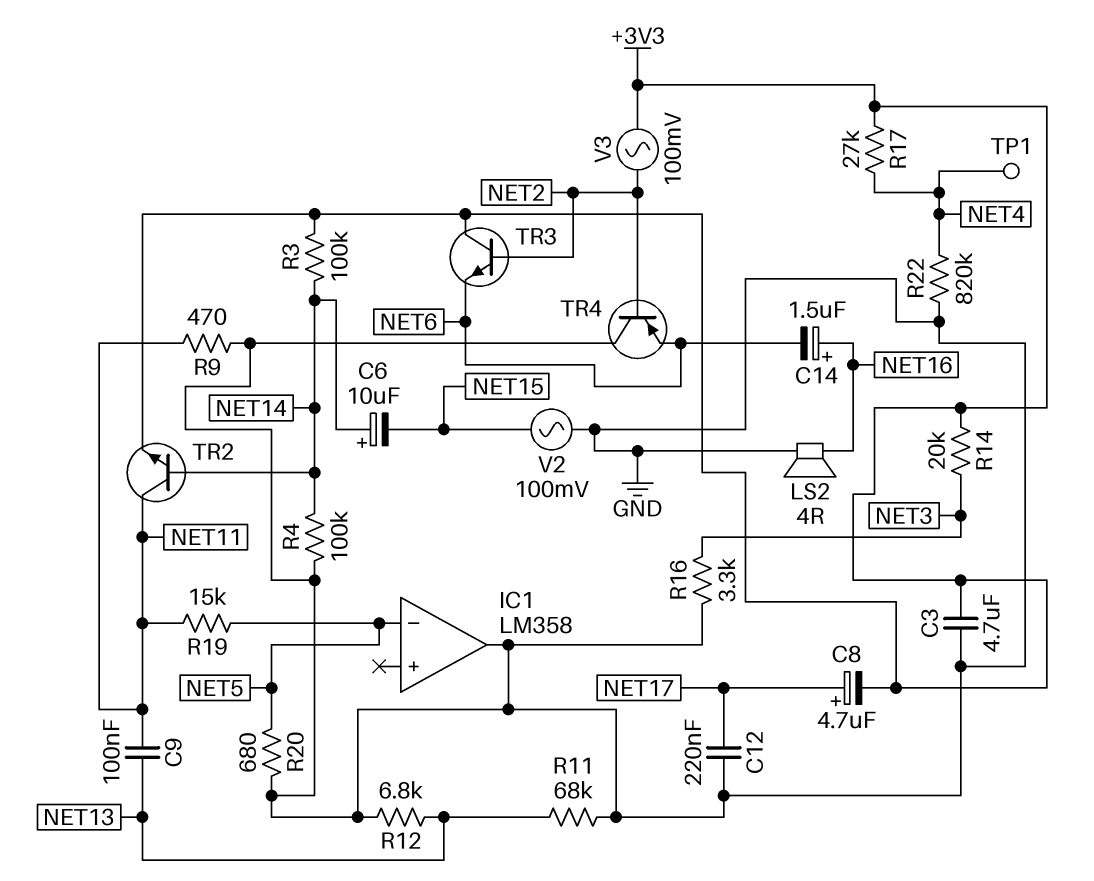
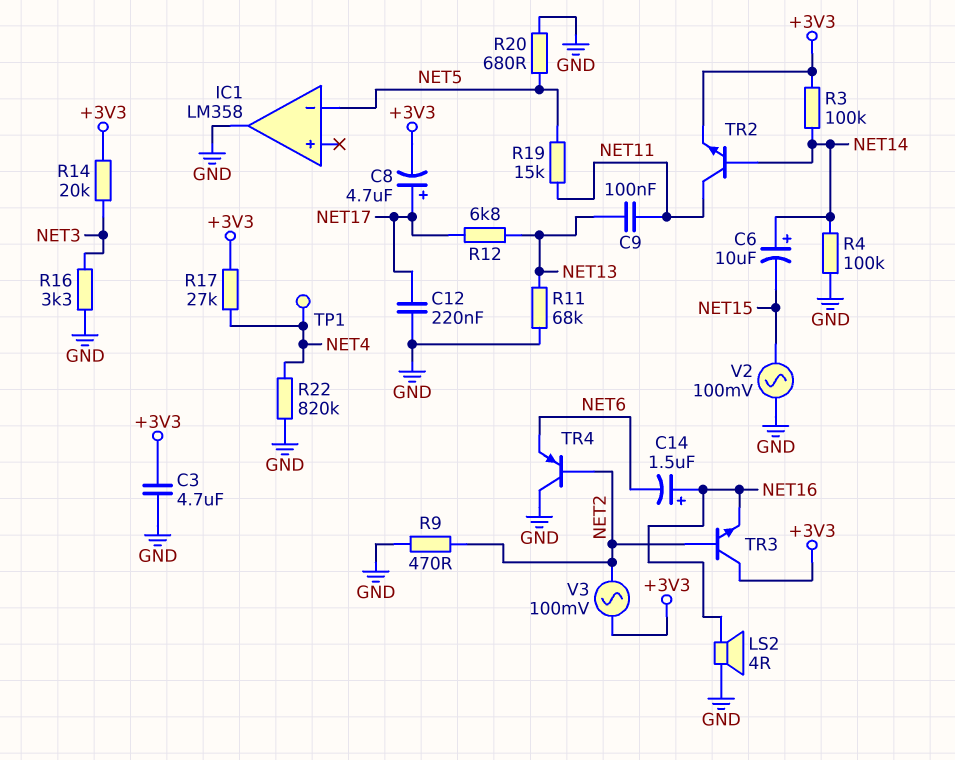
R9: 470 (GND, NET11) -> 470 (GND, NET2)
R12: 6.8k (GND, NET13) -> 6.8k (NET13, NET17)
TR3: NPN (B NET2, C +3V3, E NET6) -> NPN (B NET2, C +3V3, E NET16)

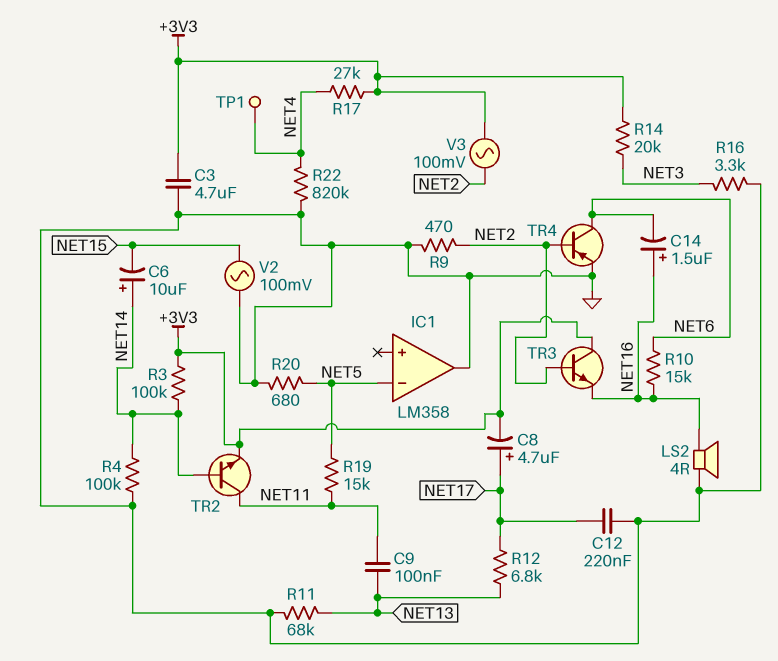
R10: none -> 15k (NET6, NET16)
TR4: PNP (B NET2, C GND, E NET6) -> PNP (B NET2, C NET6, E GND)

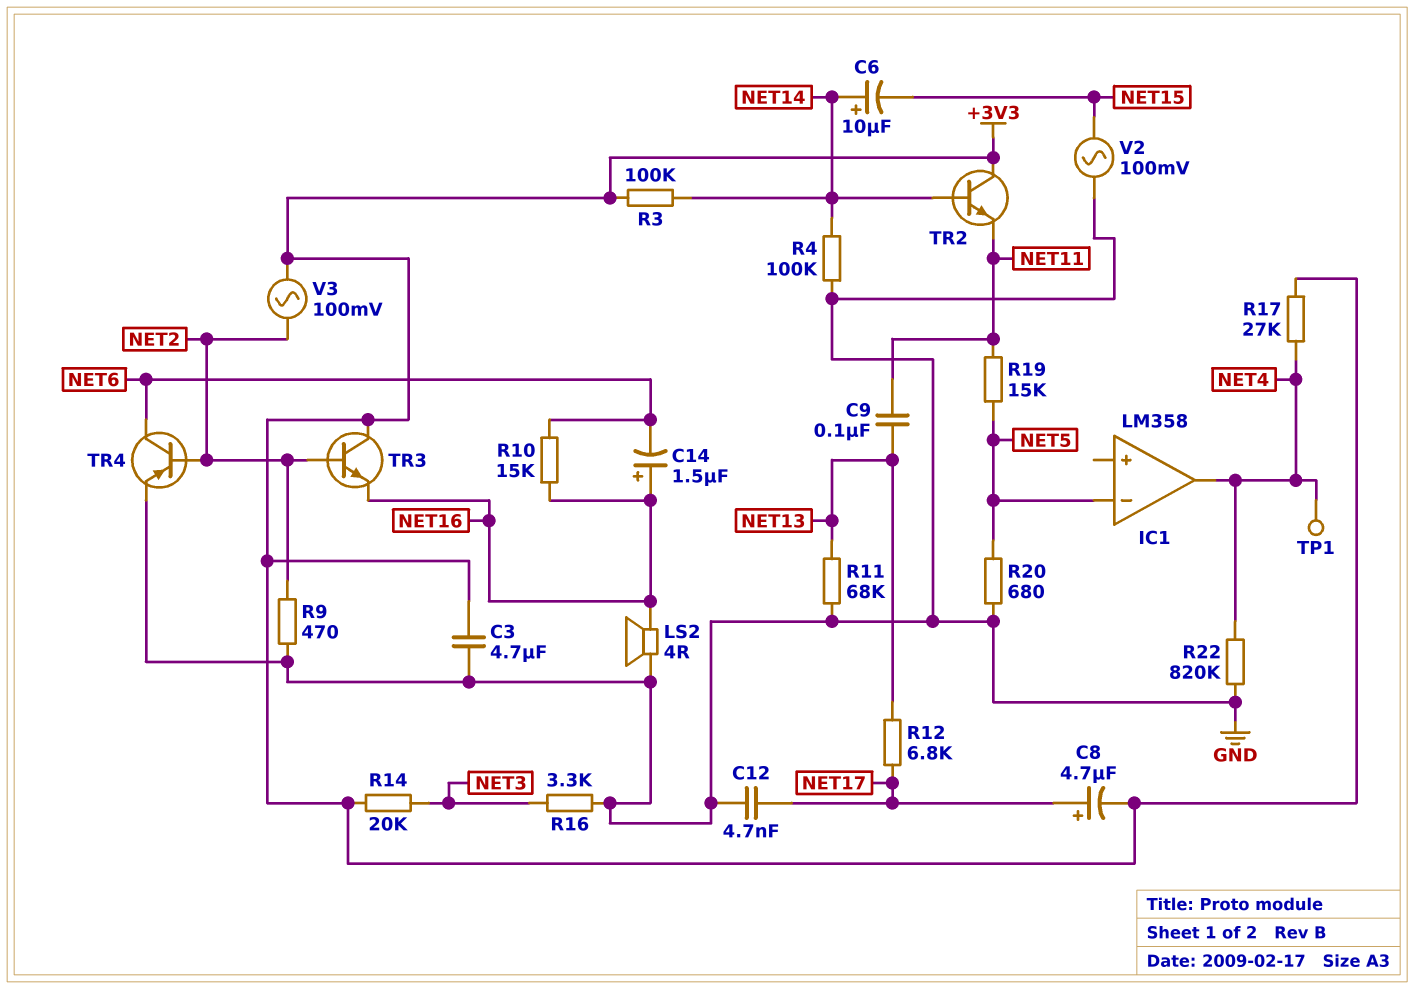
C12: 220nF (GND, NET17) -> 4.7nF (GND, NET17)
IC1 pin out: GND -> NET4
TR2: NPN (B NET14, C NET11, E +3V3) -> NPN (B NET14, C +3V3, E NET11)

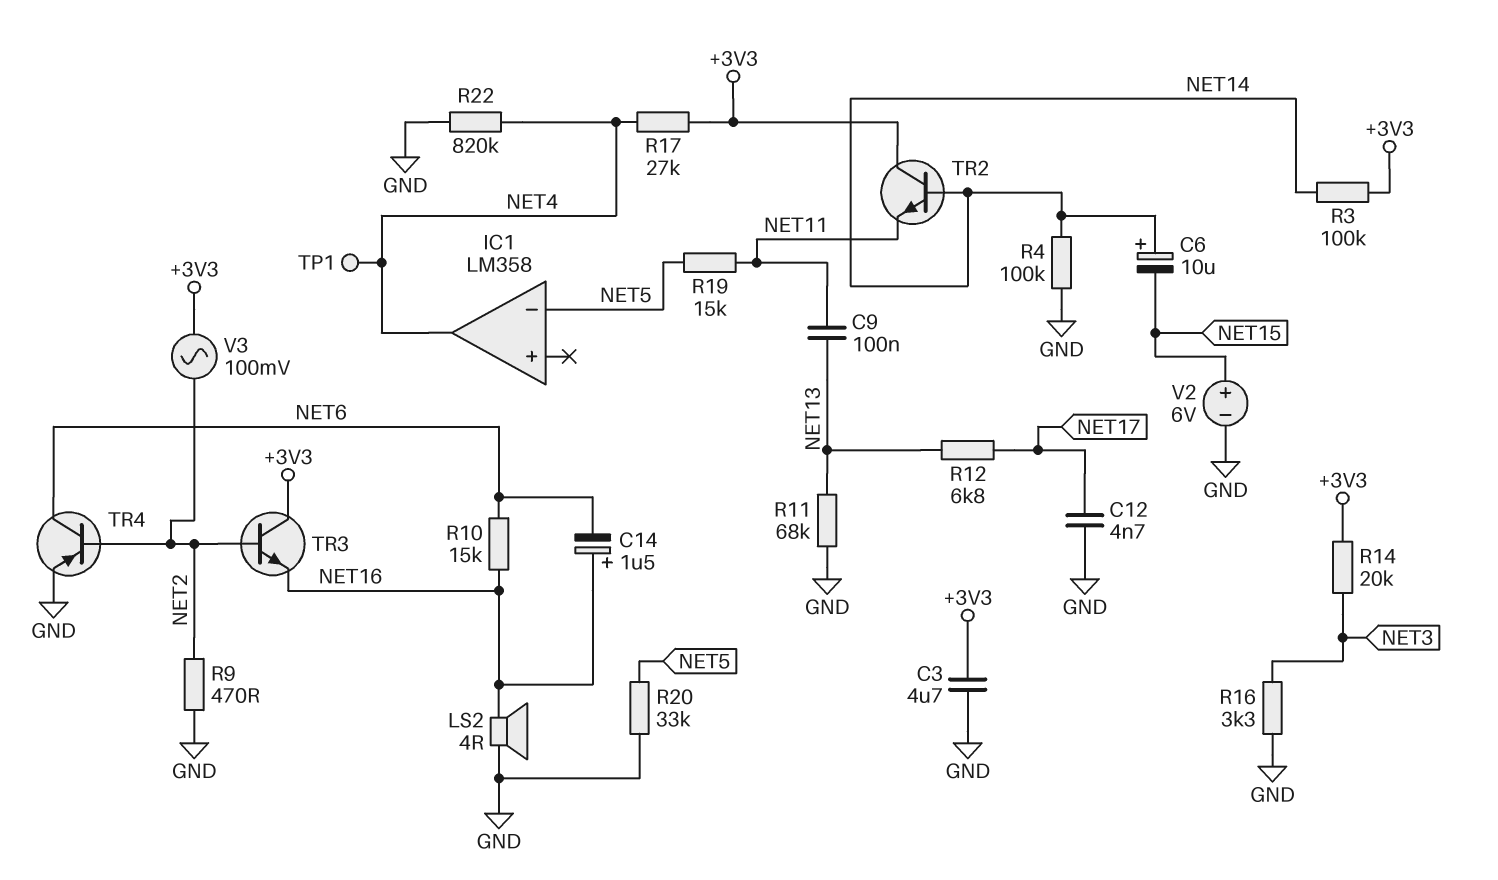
C8: 4.7uF (plus NET17, minus +3V3) -> none
R20: 680 (GND, NET5) -> 33k (GND, NET5)
V2: AC 100mV (GND, NET15) -> 6V (plus NET15, minus GND)

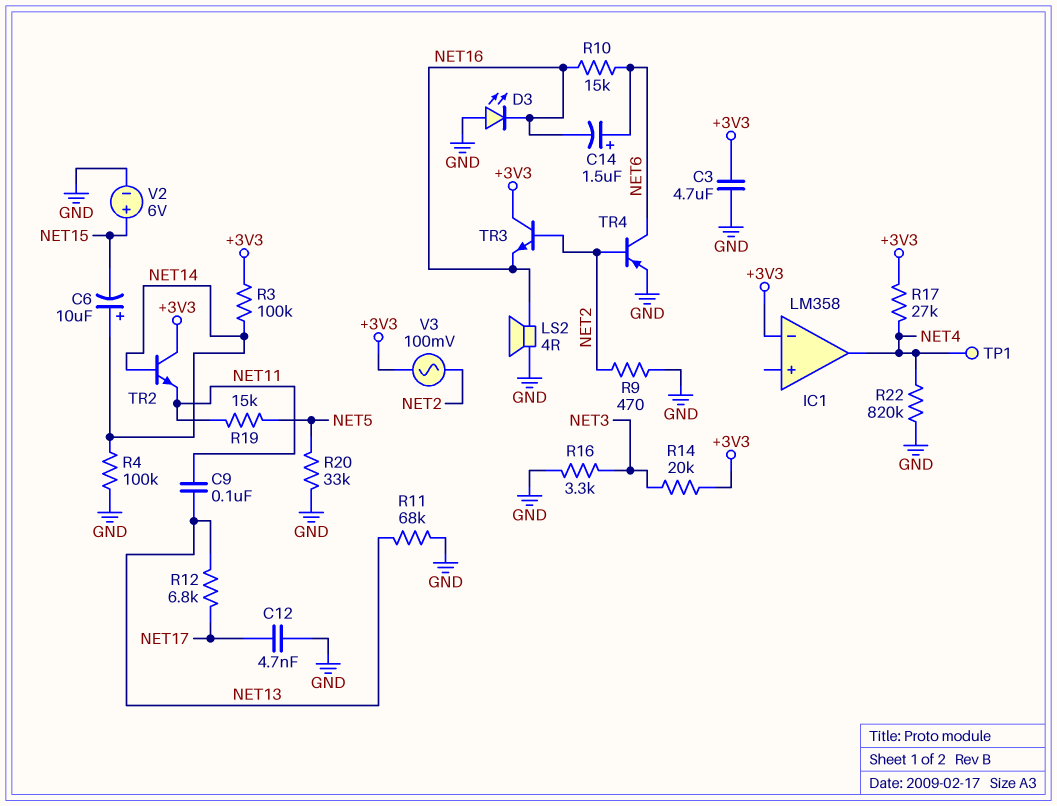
C14: 1.5uF (plus NET16, minus NET6) -> 1.5uF (plus NET6, minus NET16)
D3: none -> LED (A GND, K NET16)
IC1 pin in-: NET5 -> +3V3

